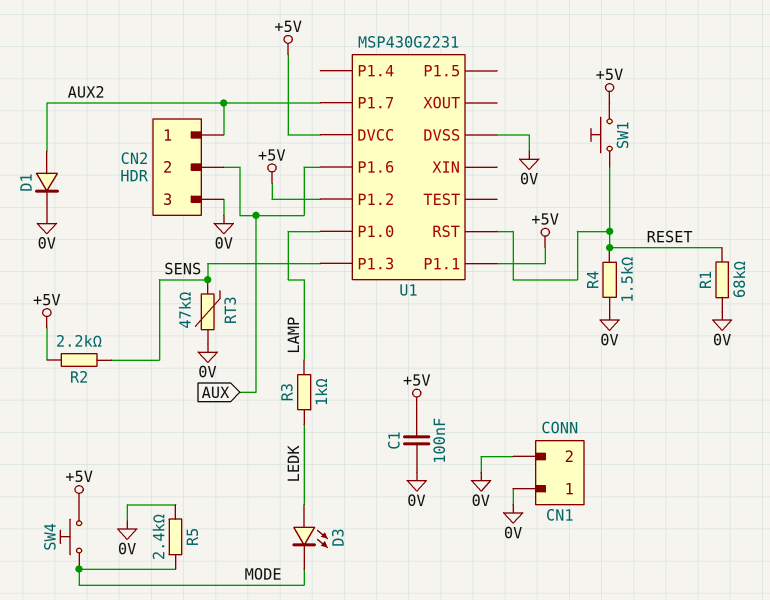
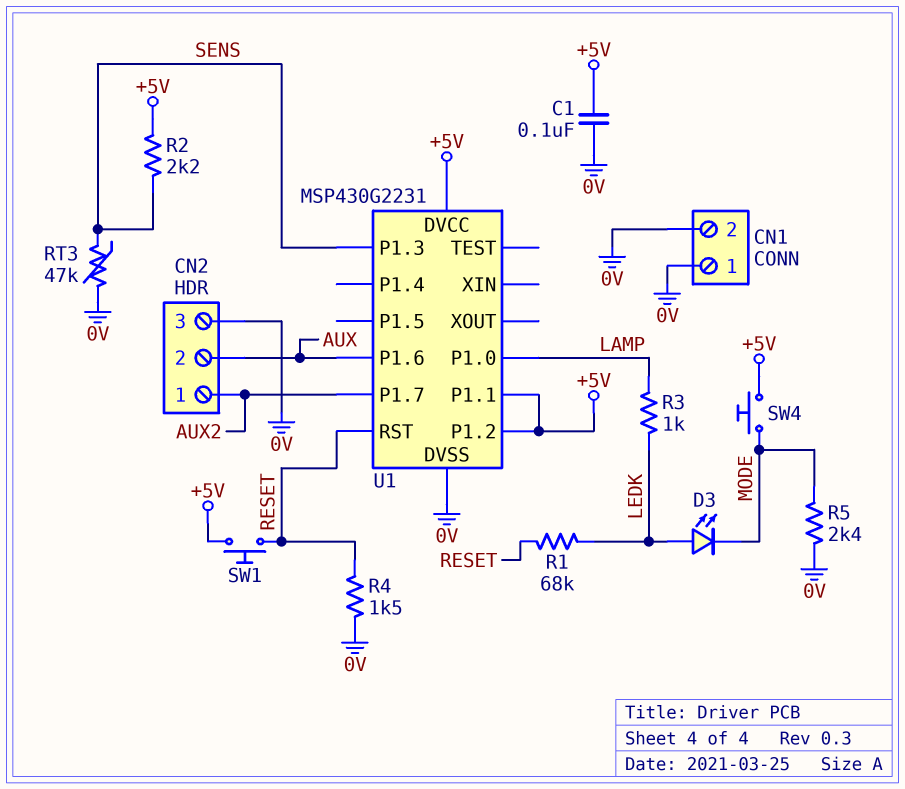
D1: diode (A AUX2, K 0V) -> none
R1: 68k (0V, RESET) -> 68k (LEDK, RESET)

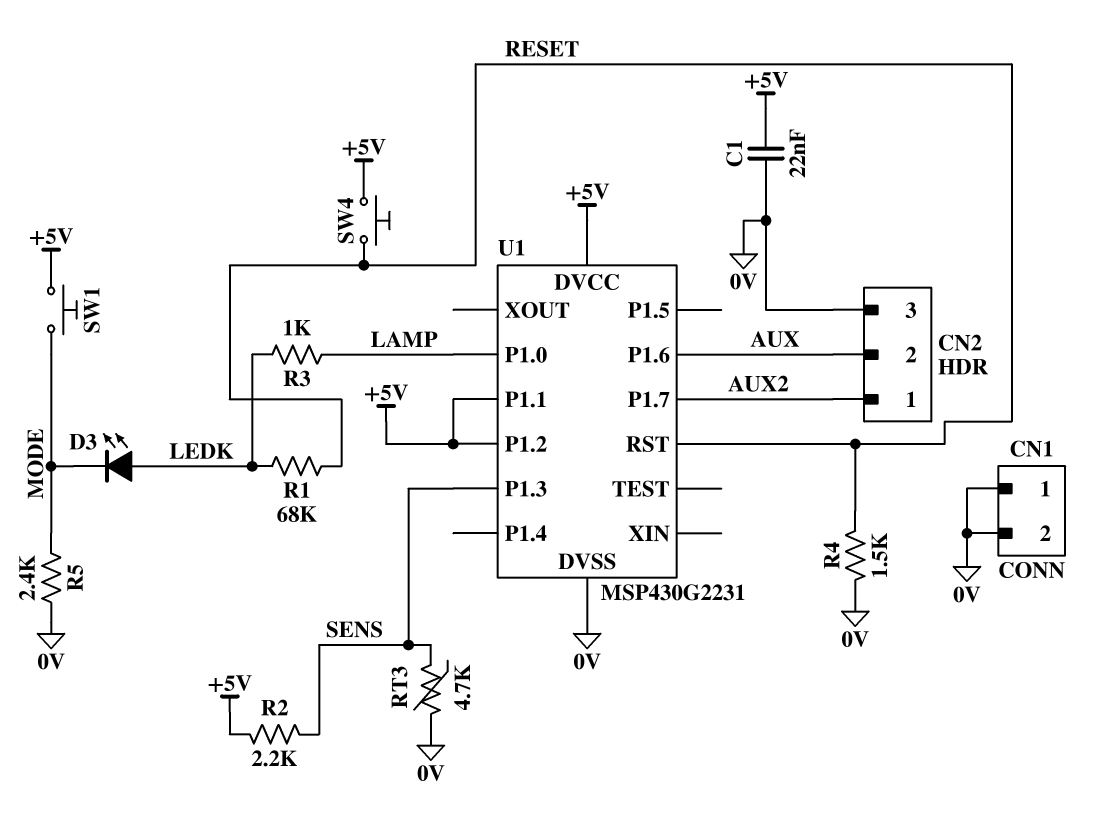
C1: 100nF (+5V, 0V) -> 22nF (+5V, 0V)
RT3: 47k (0V, SENS) -> 4.7k (0V, SENS)
SW1: button (+5V, RESET) -> button (+5V, MODE)
SW4: button (+5V, MODE) -> button (+5V, RESET)

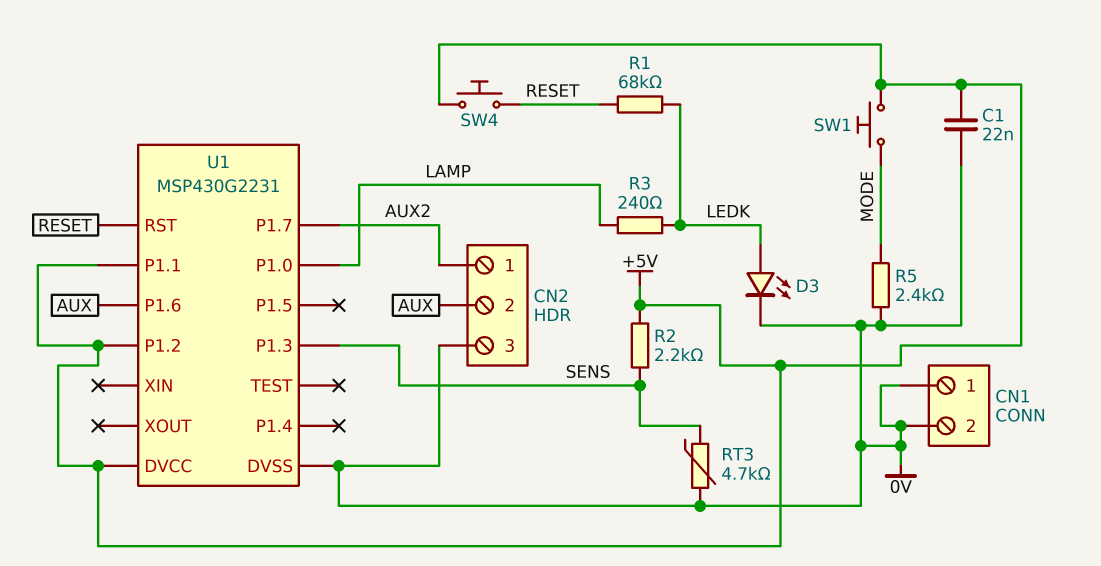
D3: LED (A LEDK, K MODE) -> LED (A LEDK, K 0V)
R3: 1k (LAMP, LEDK) -> 240 (LAMP, LEDK)
R4: 1.5k (0V, RESET) -> none

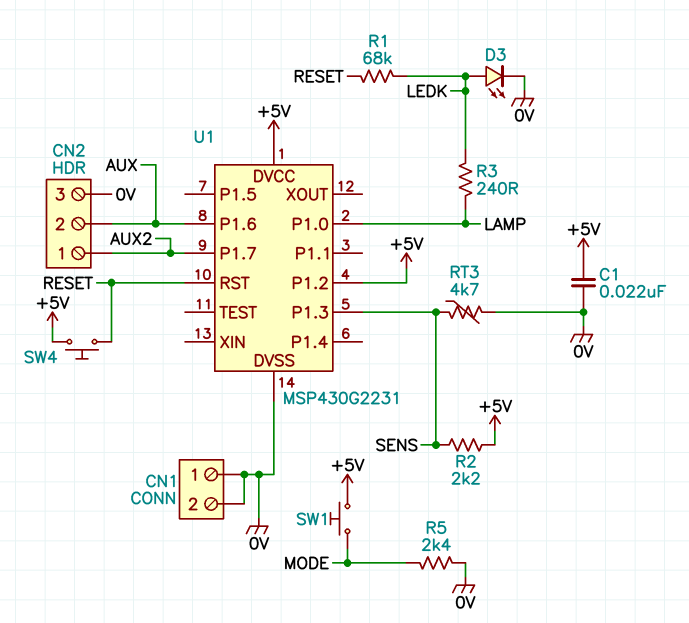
U1 pin P1.1: +5V -> none

